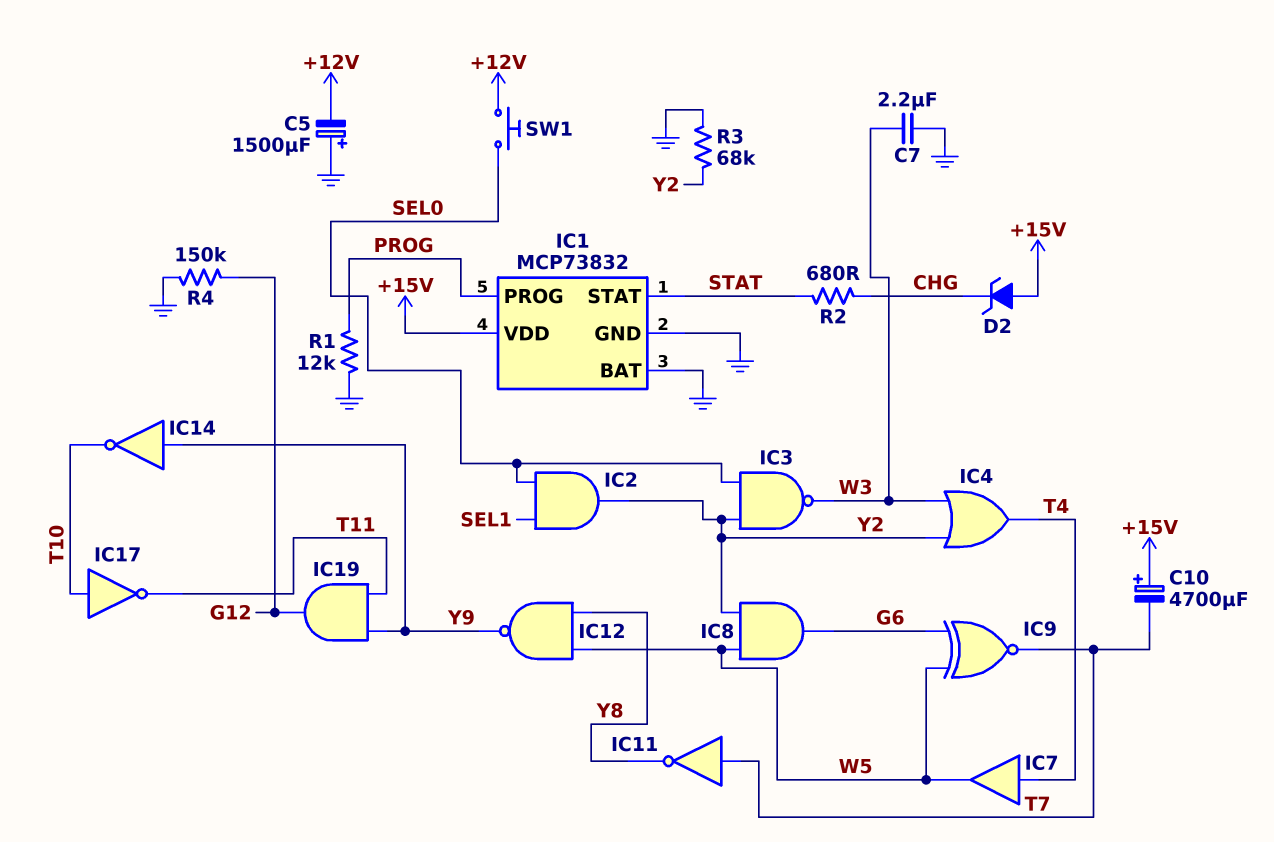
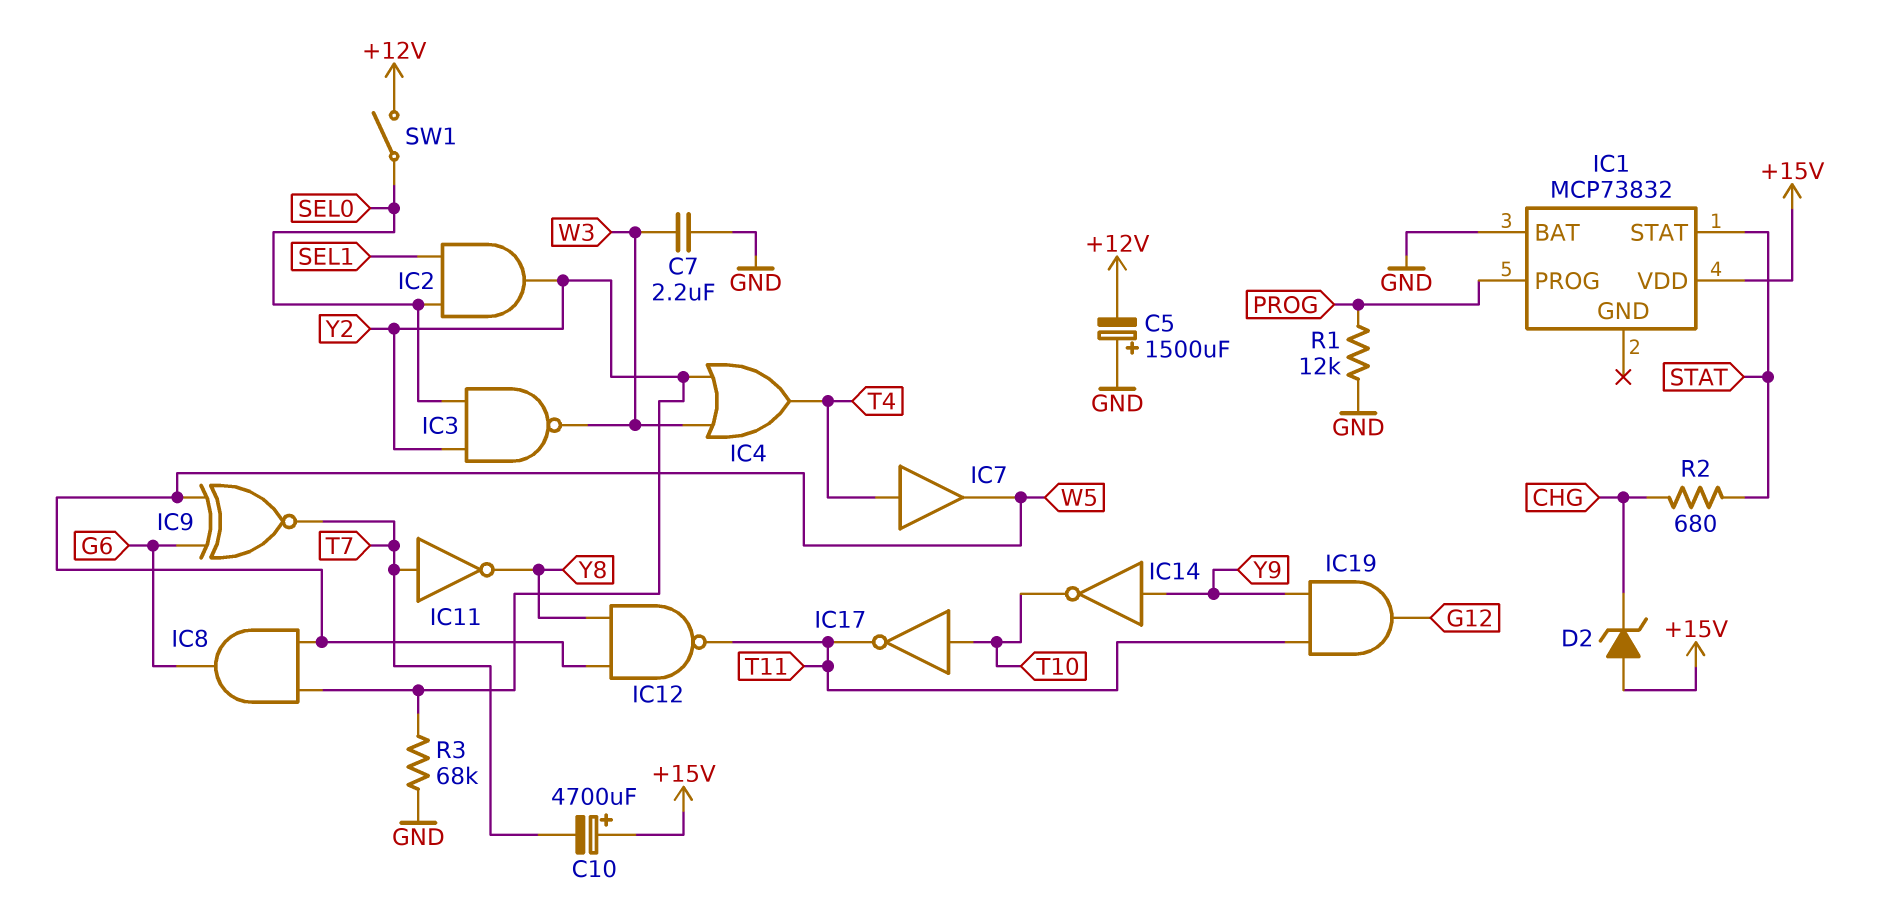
IC1 pin GND: GND -> none
IC12: NAND (in W5, in Y8, out Y9) -> NAND (in W5, in Y8, out T11)
R4: 150k (G12, GND) -> none
SW1: button (+12V, SEL0) -> switch (+12V, SEL0)

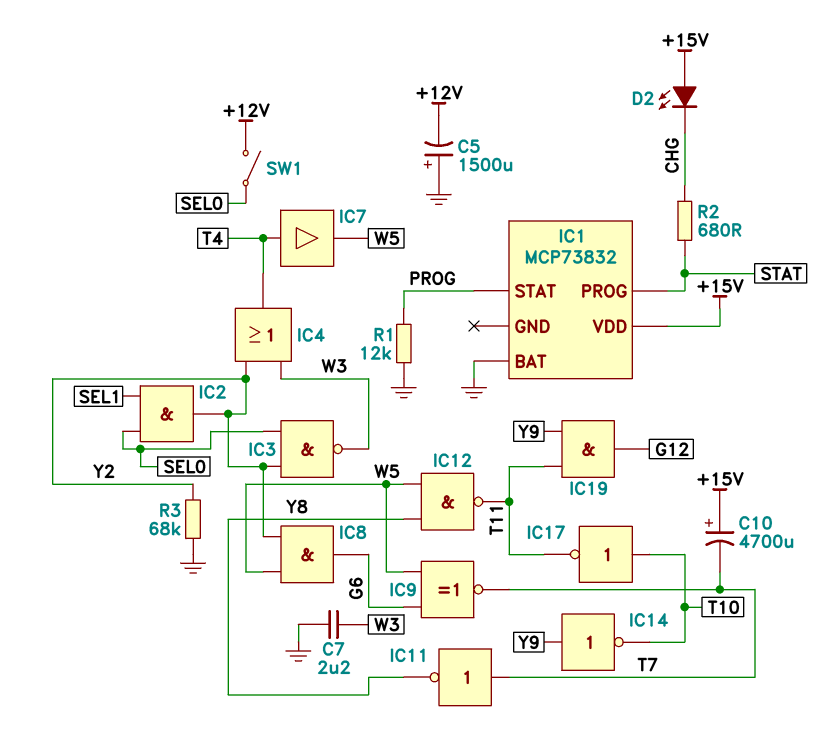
D2: zener (A +15V, K CHG) -> LED (A +15V, K CHG)
IC1 pin PROG: PROG -> STAT
IC1 pin STAT: STAT -> PROG

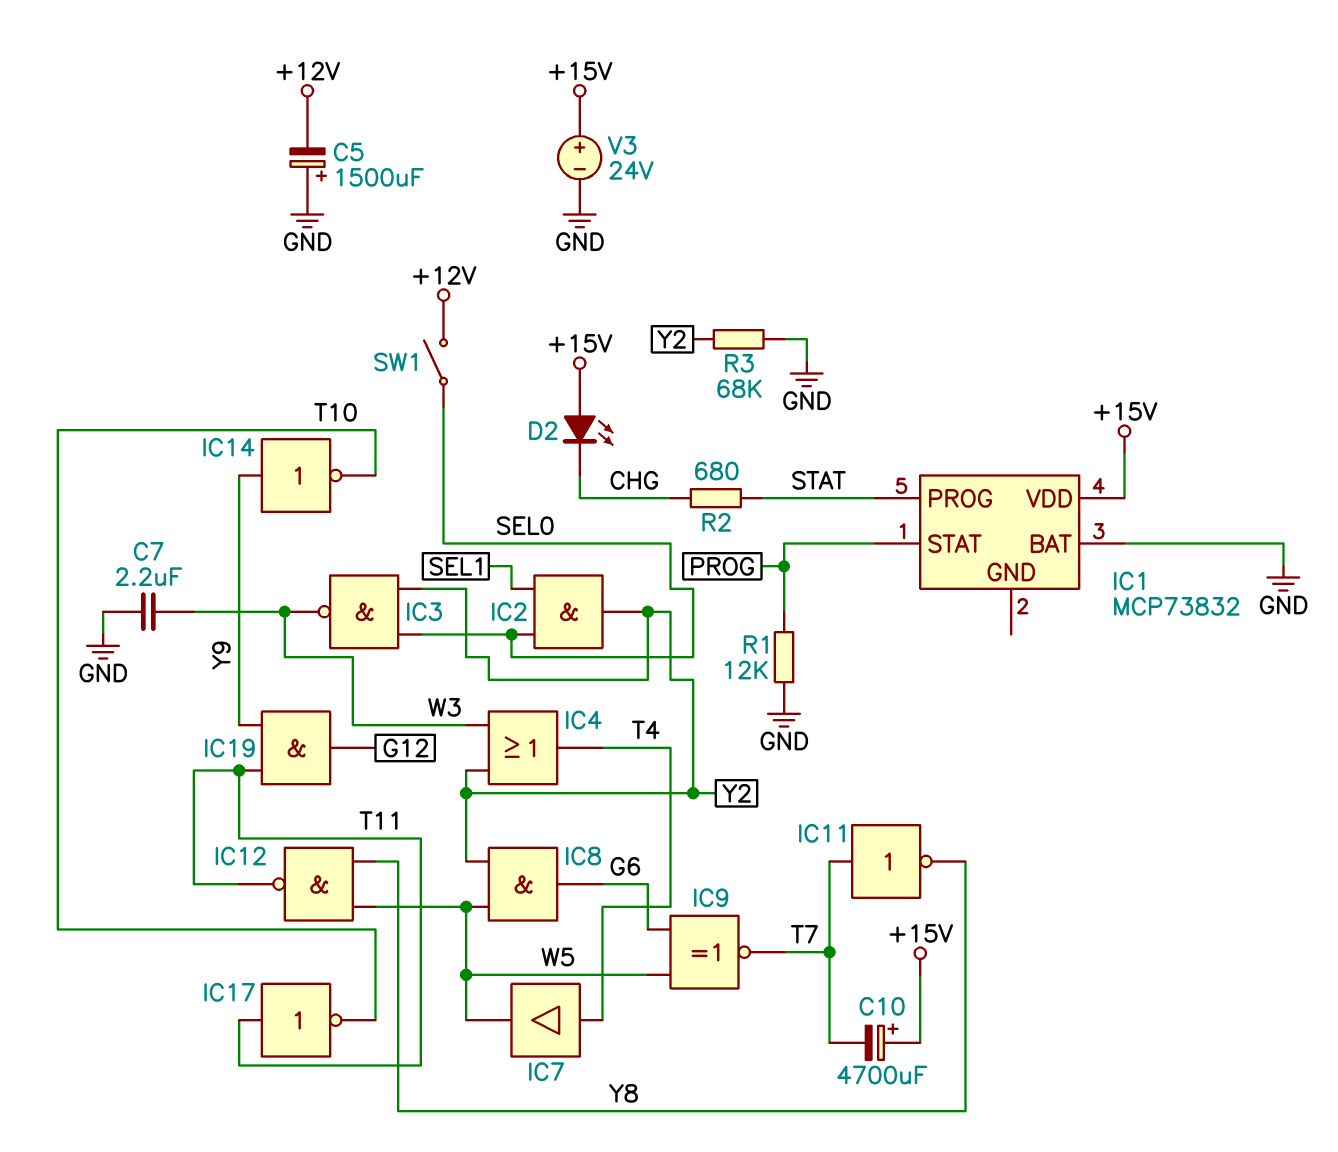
IC17: NOT (in T10, out T11) -> NOT (in T11, out T10)
V3: none -> 24V (plus +15V, minus GND)

